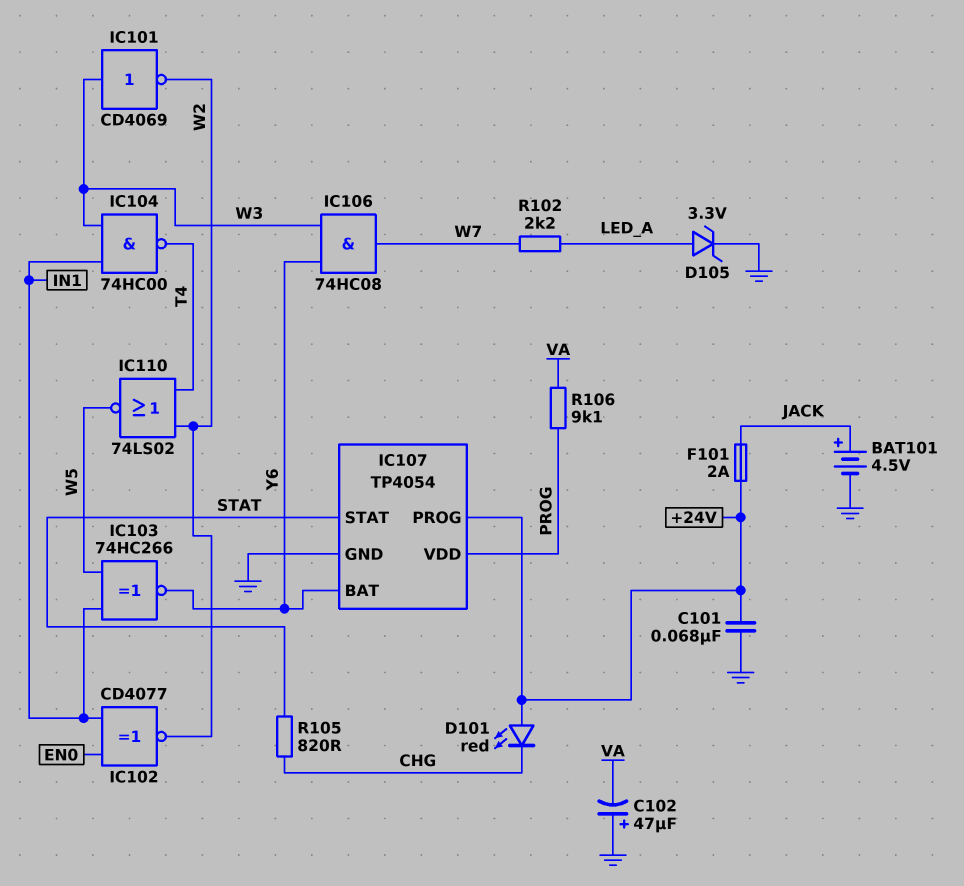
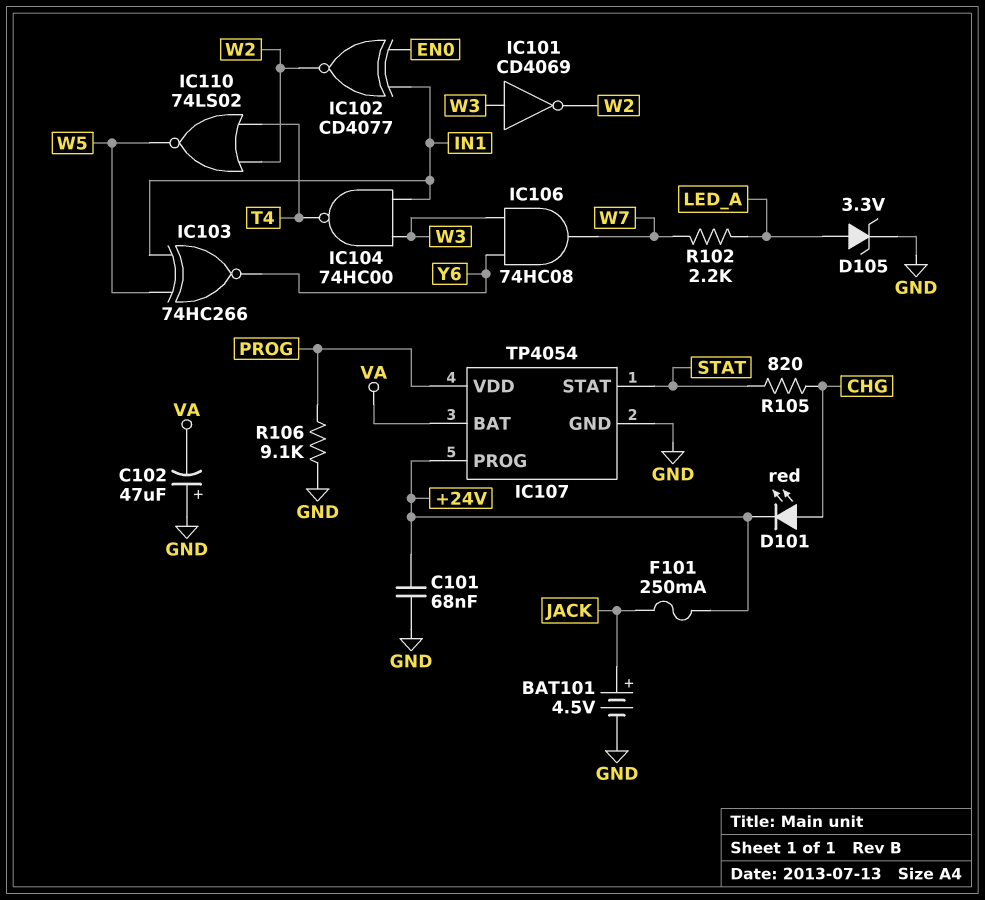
D101: LED red (A +24V, K CHG) -> LED red (A CHG, K +24V)
F101: 2A (+24V, JACK) -> 250mA (+24V, JACK)
IC107 pin BAT: Y6 -> VA
R106: 9.1k (PROG, VA) -> 9.1k (GND, PROG)

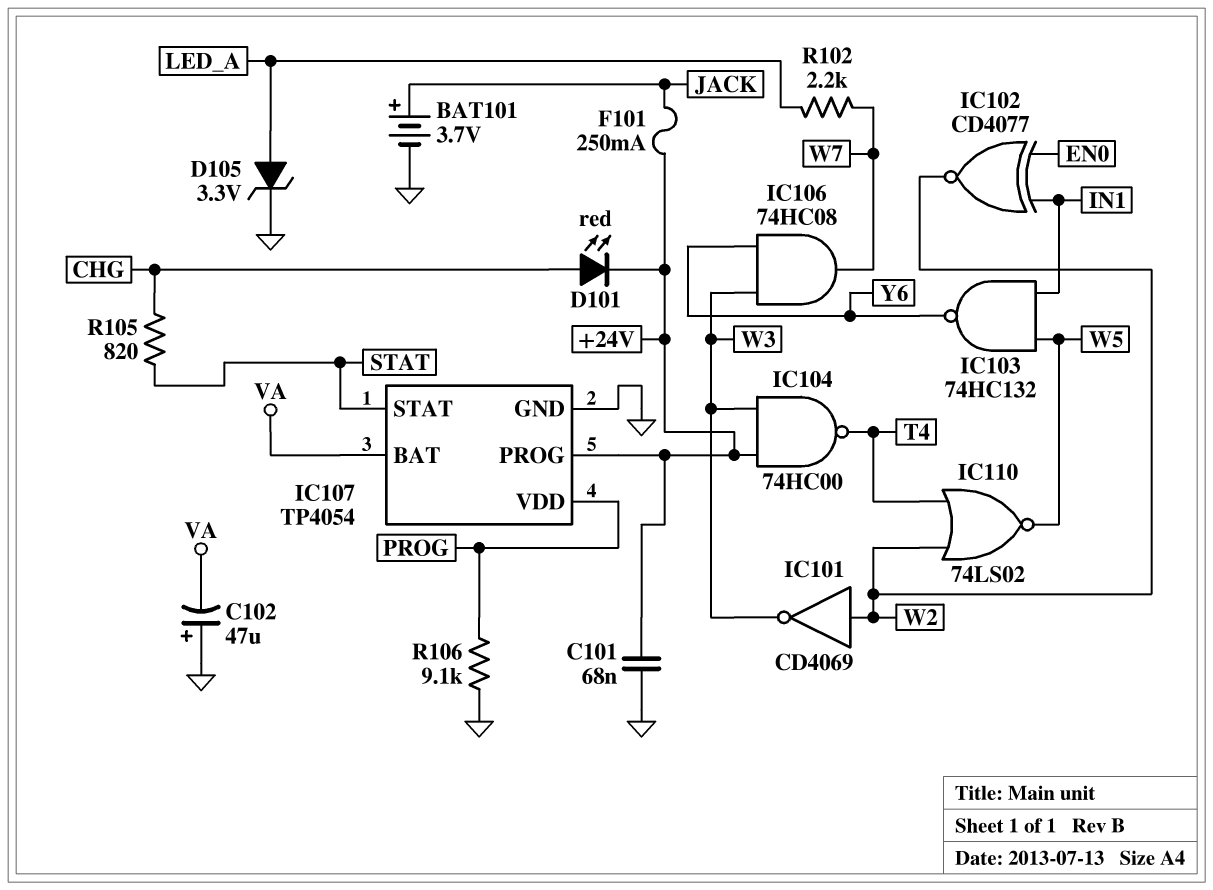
BAT101: 4.5V (plus JACK, minus GND) -> 3.7V (plus JACK, minus GND)
IC101: NOT CD4069 (in W3, out W2) -> NOT CD4069 (in W2, out W3)
IC103: XNOR 74HC266 (in IN1, in W5, out Y6) -> NAND 74HC132 (in IN1, in W5, out Y6)
IC104: NAND 74HC00 (in IN1, in W3, out T4) -> NAND 74HC00 (in +24V, in W3, out T4)

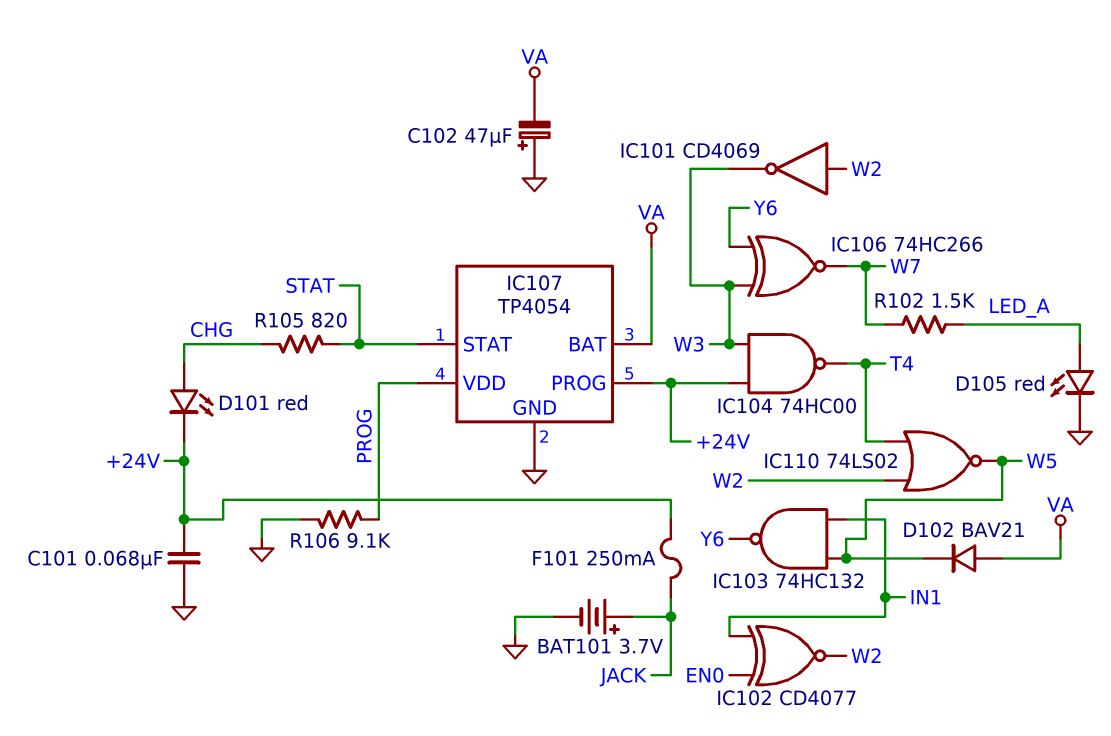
D102: none -> diode BAV21 (A VA, K W5)
D105: zener 3.3V (A LED_A, K GND) -> LED red (A LED_A, K GND)
IC106: AND 74HC08 (in W3, in Y6, out W7) -> XNOR 74HC266 (in W3, in Y6, out W7)
R102: 2.2k (LED_A, W7) -> 1.5k (LED_A, W7)

